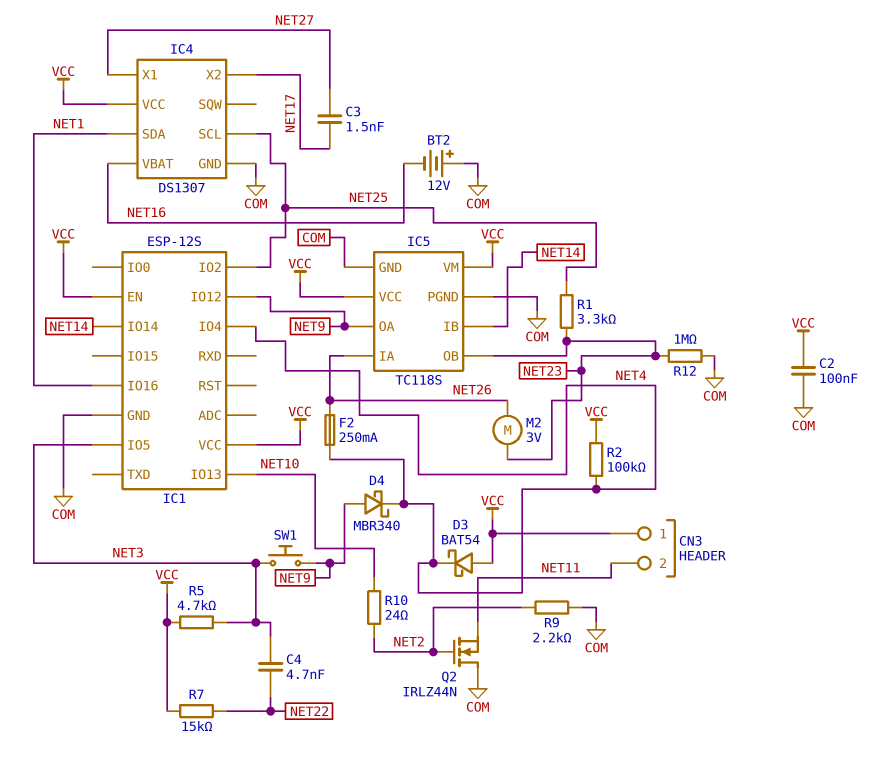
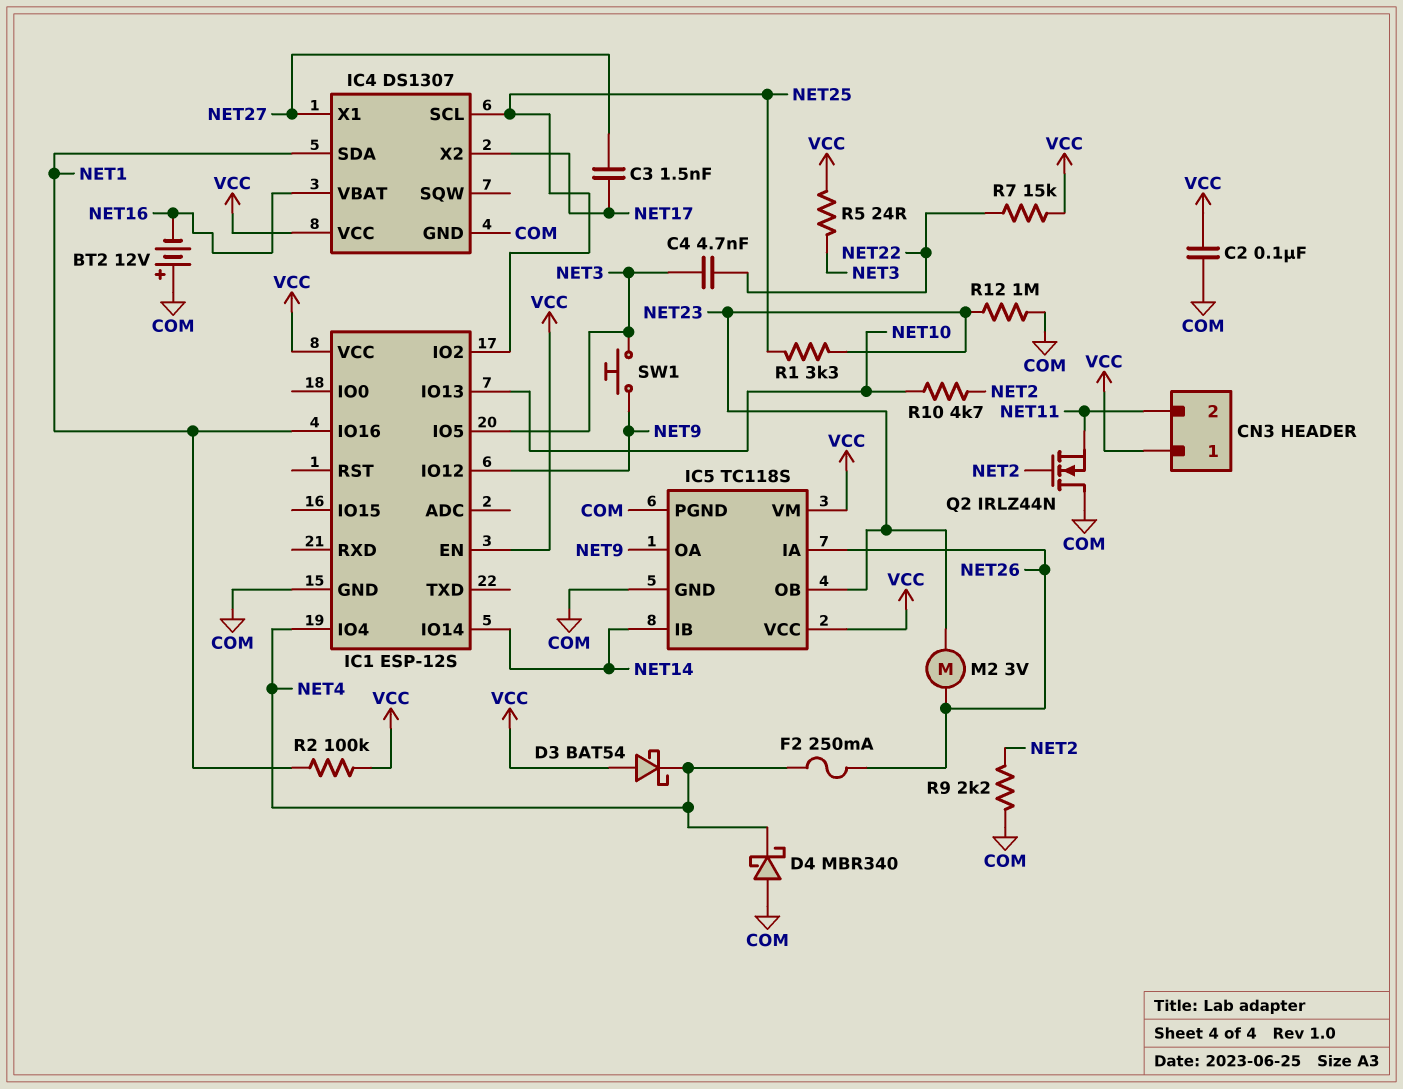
D4: schottky MBR340 (A NET9, K NET4) -> schottky MBR340 (A COM, K NET4)
R2: 100k (NET4, VCC) -> 100k (NET1, VCC)
R5: 4.7k (NET3, VCC) -> 24 (NET3, VCC)
R10: 24 (NET2, NET10) -> 4.7k (NET2, NET10)

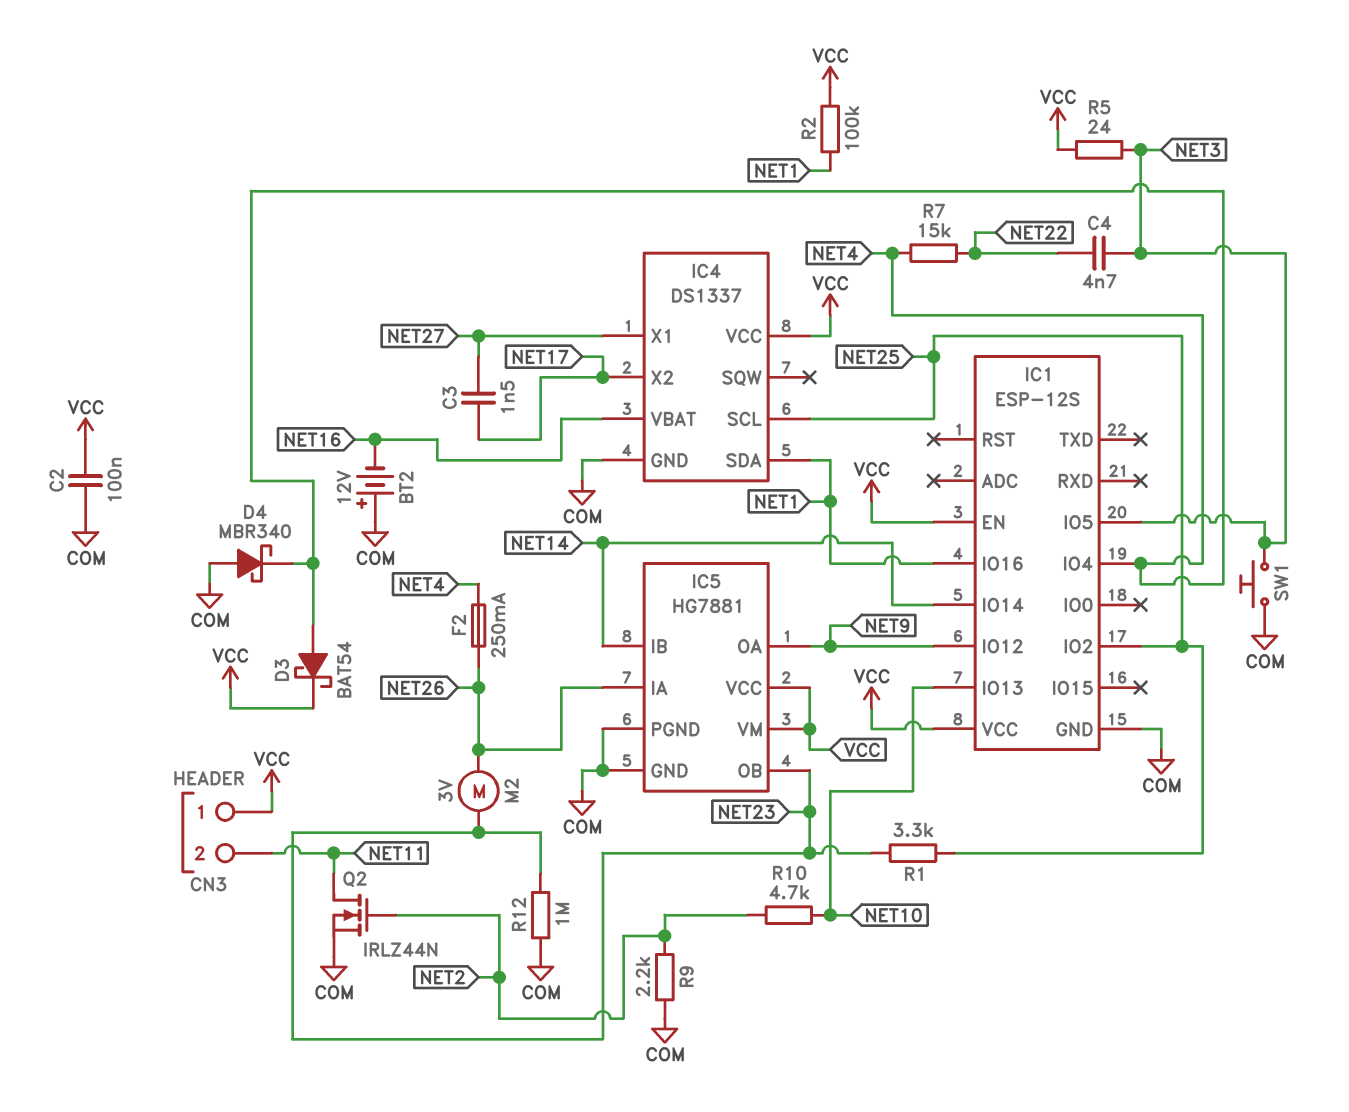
D3: schottky BAT54 (A VCC, K NET4) -> schottky BAT54 (A NET4, K VCC)
IC4: DS1307 -> DS1337
IC5: TC118S -> HG7881
Q2: NMOS IRLZ44N (G NET2, D COM, S NET11) -> NMOS IRLZ44N (G NET2, D NET11, S COM)
R7: 15k (NET22, VCC) -> 15k (NET4, NET22)
SW1: button (NET3, NET9) -> button (COM, NET3)

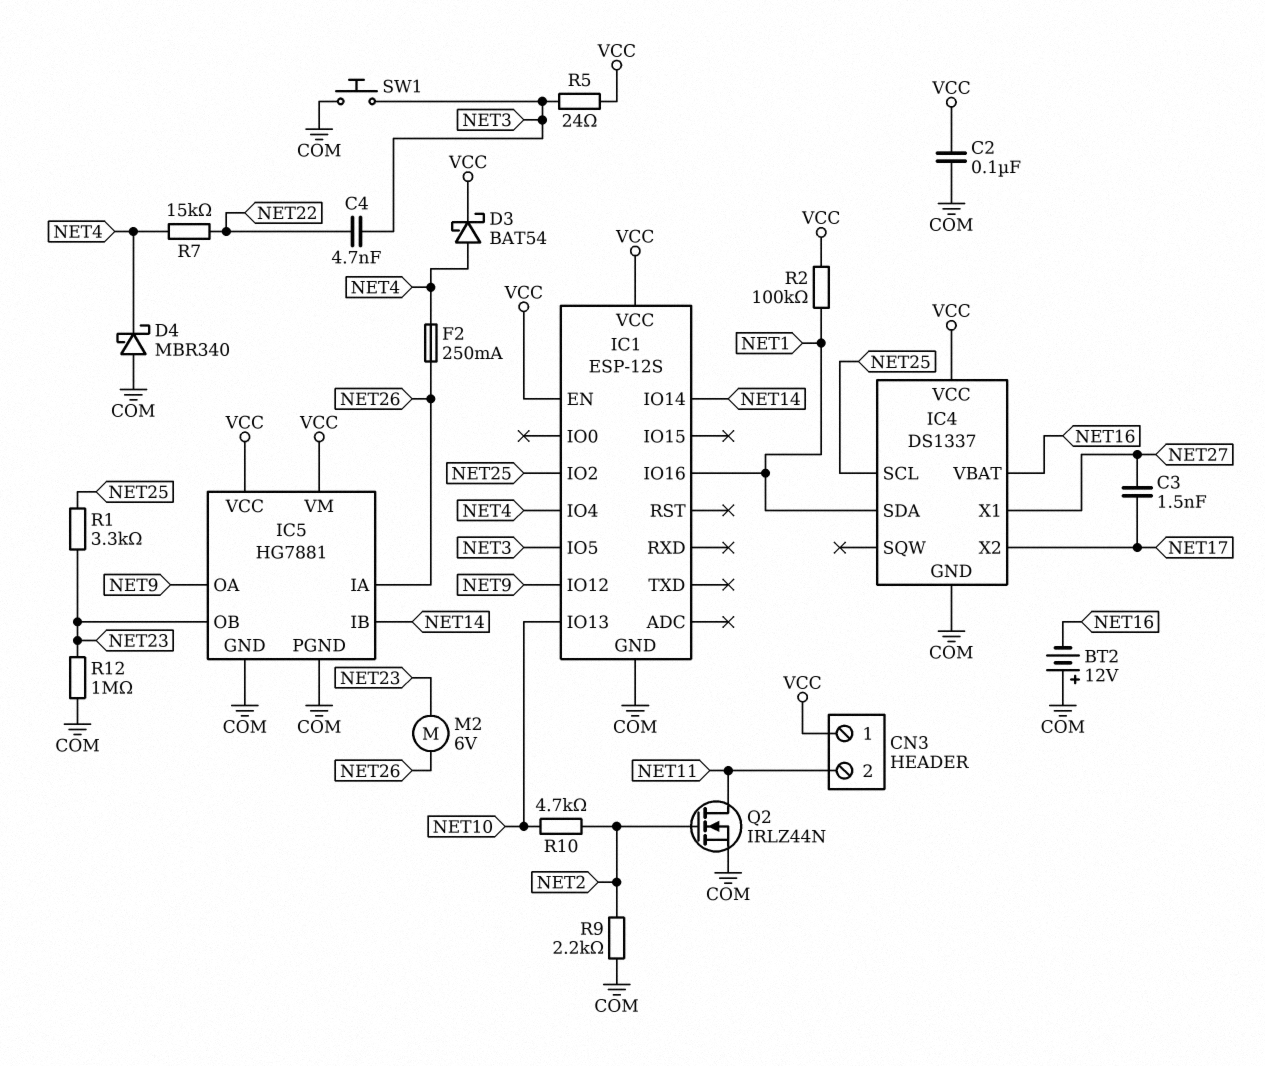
M2: motor 3V (NET23, NET26) -> motor 6V (NET23, NET26)

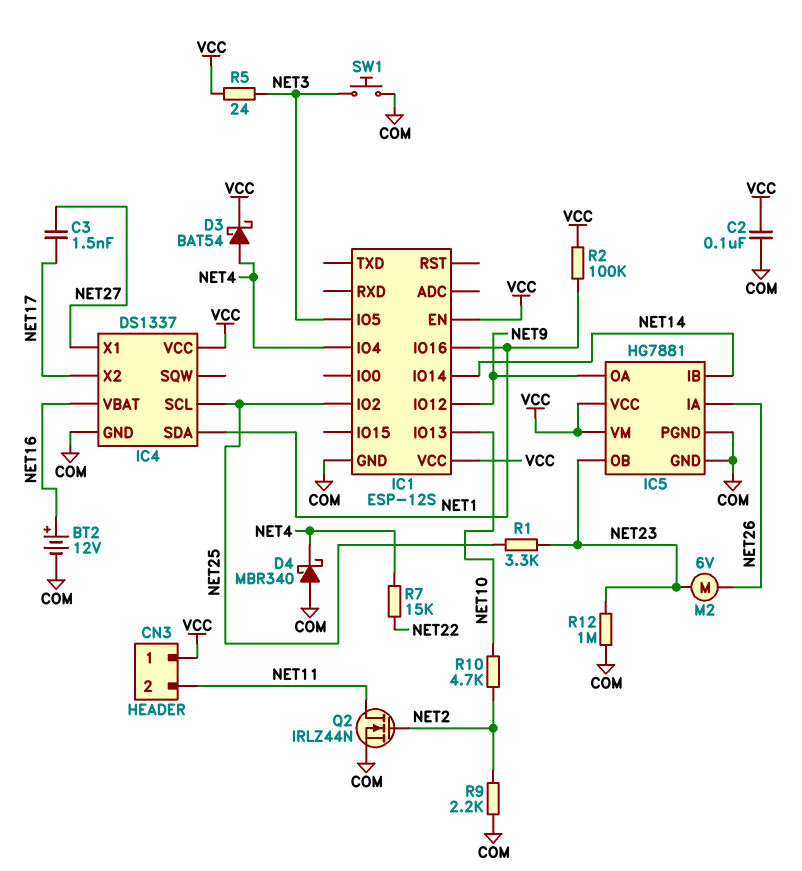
BT2: 12V (plus COM, minus NET16) -> 12V (plus NET16, minus COM)
C4: 4.7nF (NET3, NET22) -> none
F2: 250mA (NET4, NET26) -> none

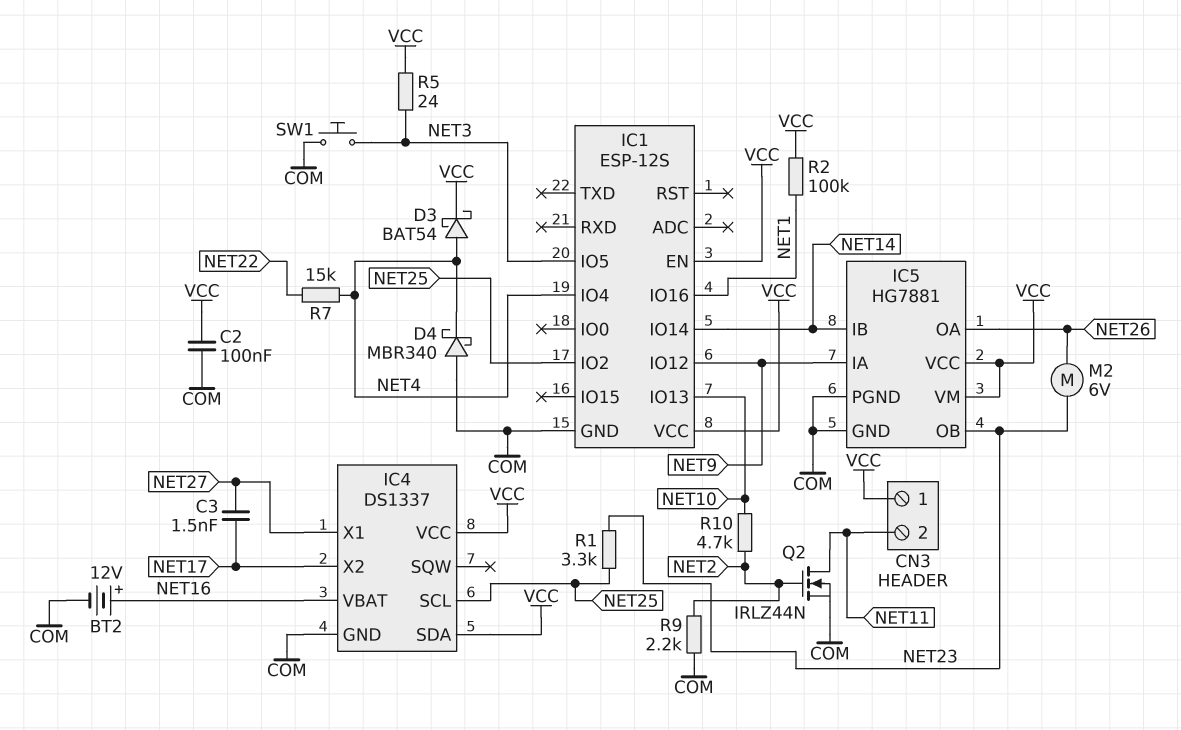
IC4 pin SDA: NET1 -> VCC
IC5 pin IA: NET26 -> NET9
IC5 pin OA: NET9 -> NET26
R12: 1M (COM, NET23) -> none

